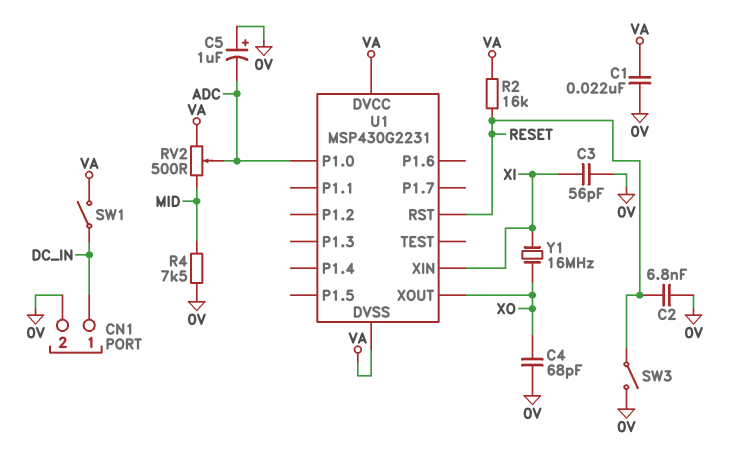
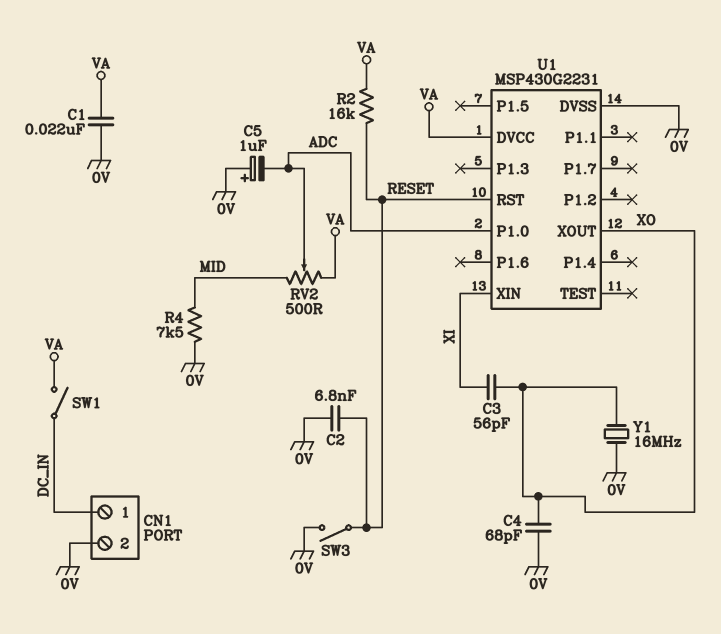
C3: 56pF (0V, XI) -> 56pF (XI, XO)
U1 pin DVSS: VA -> 0V
Y1: 16MHz (XI, XO) -> 16MHz (0V, XO)

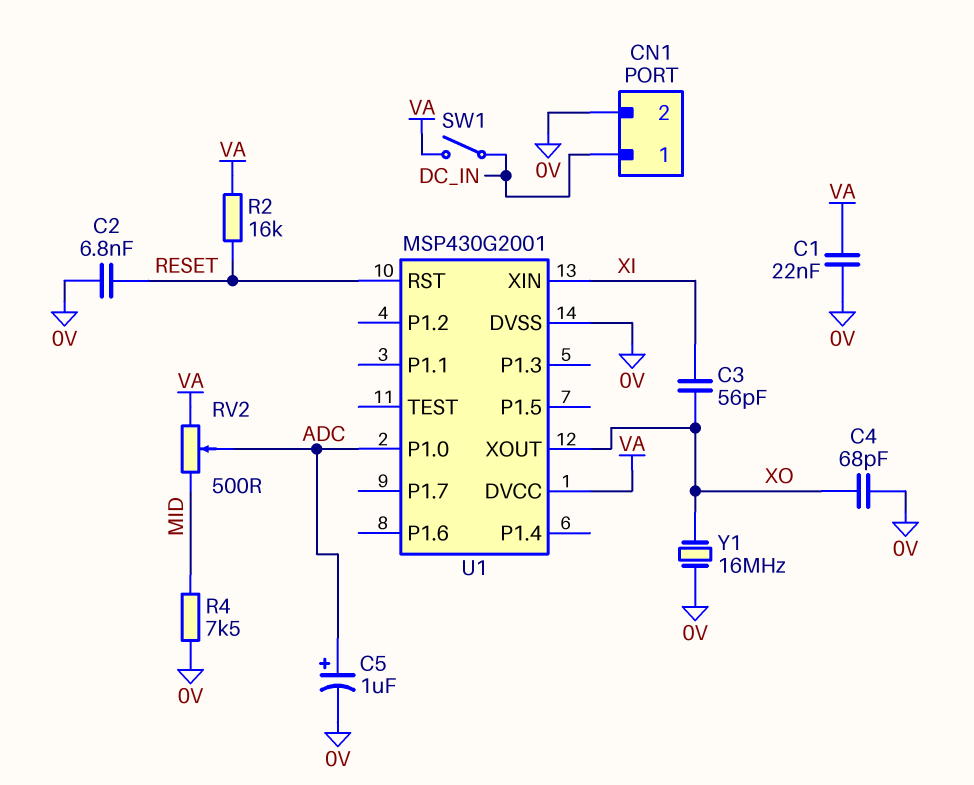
C5: 1uF (plus 0V, minus ADC) -> 1uF (plus ADC, minus 0V)
SW3: switch (0V, RESET) -> none
U1: MSP430G2231 -> MSP430G2001

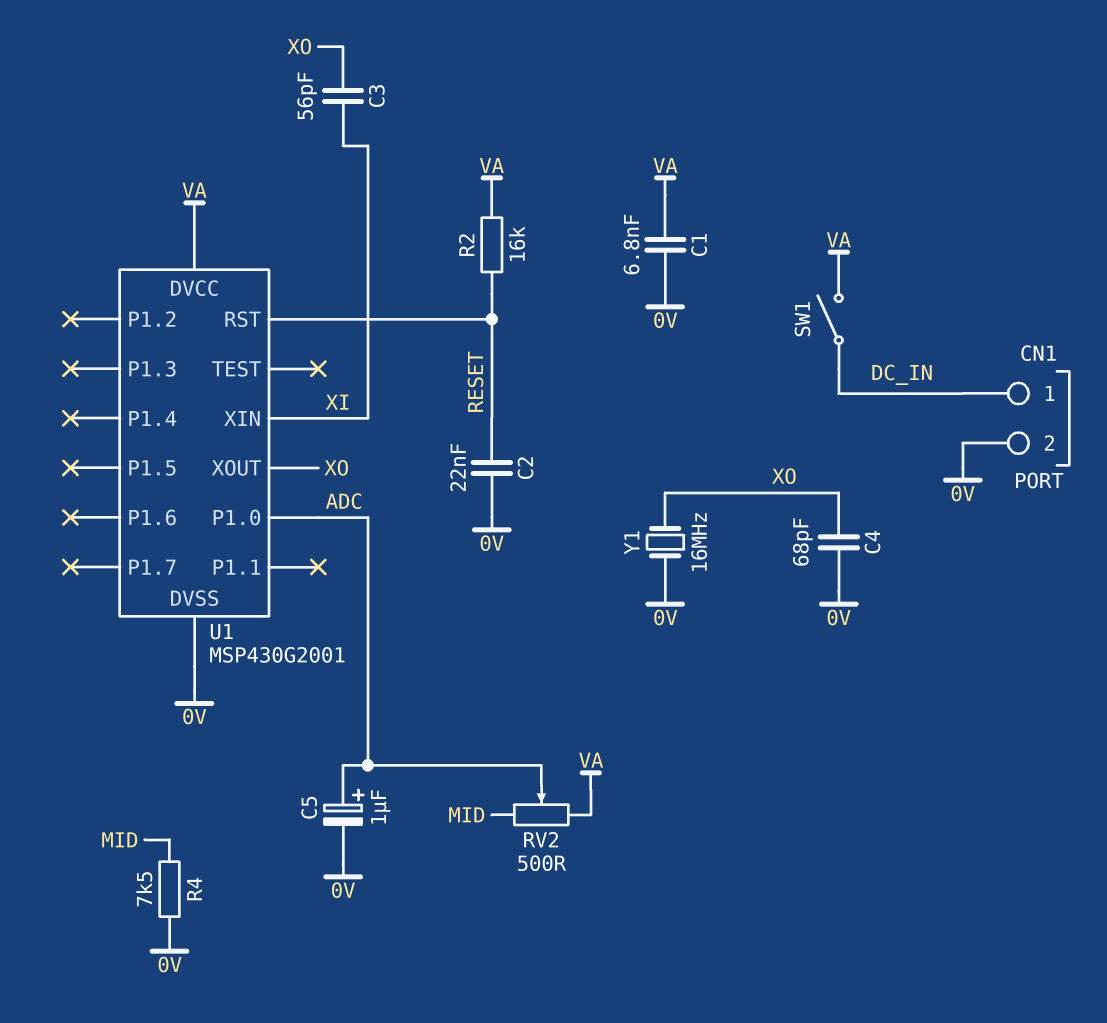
C1: 22nF (0V, VA) -> 6.8nF (0V, VA)
C2: 6.8nF (0V, RESET) -> 22nF (0V, RESET)

